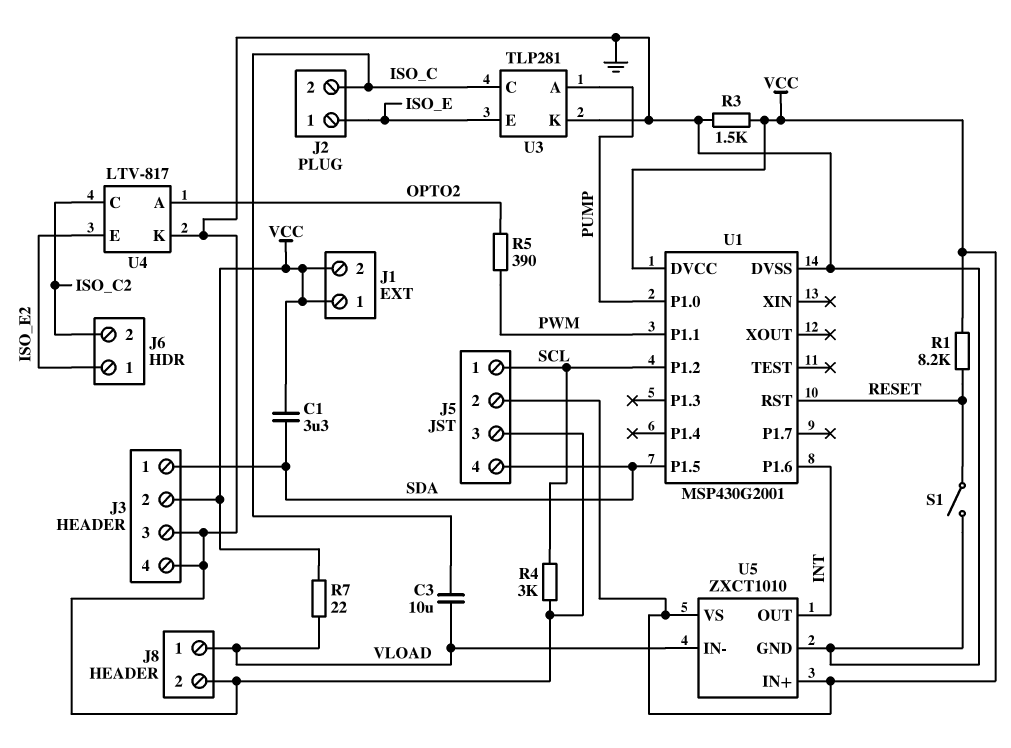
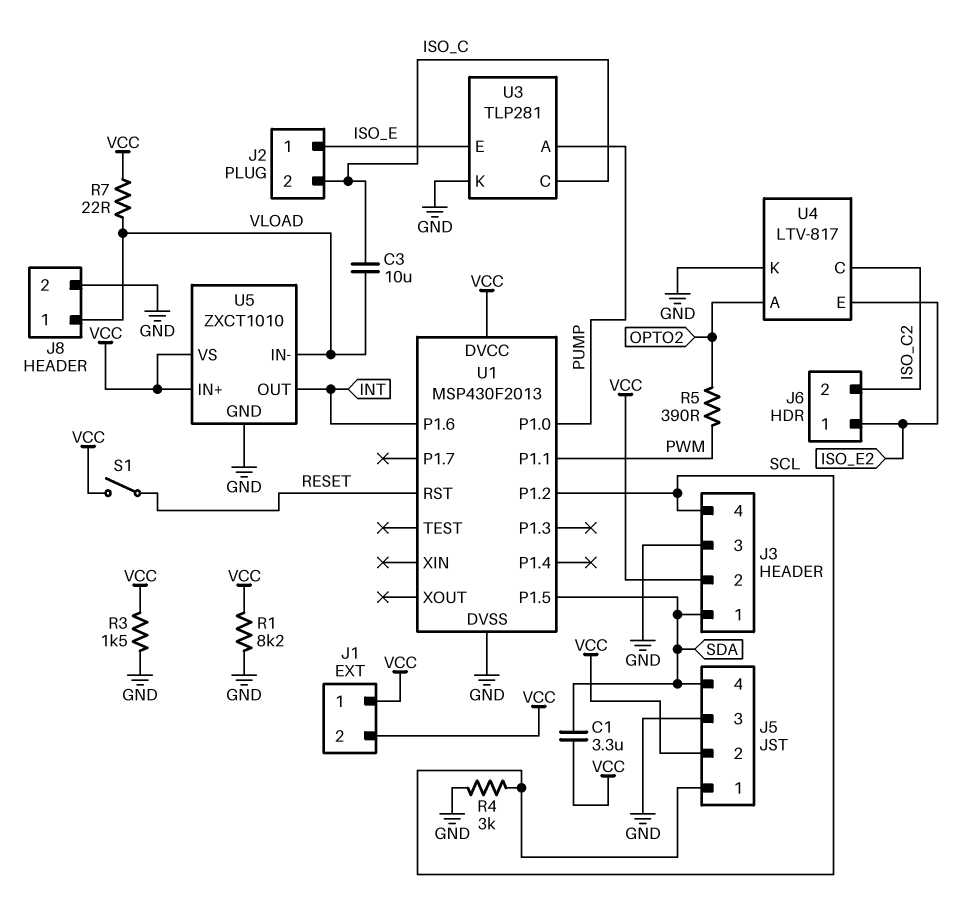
J3 pin 4: GND -> SCL
R1: 8.2k (RESET, VCC) -> 8.2k (GND, VCC)
S1: switch (GND, RESET) -> switch (RESET, VCC)
U1: MSP430G2001 -> MSP430F2013

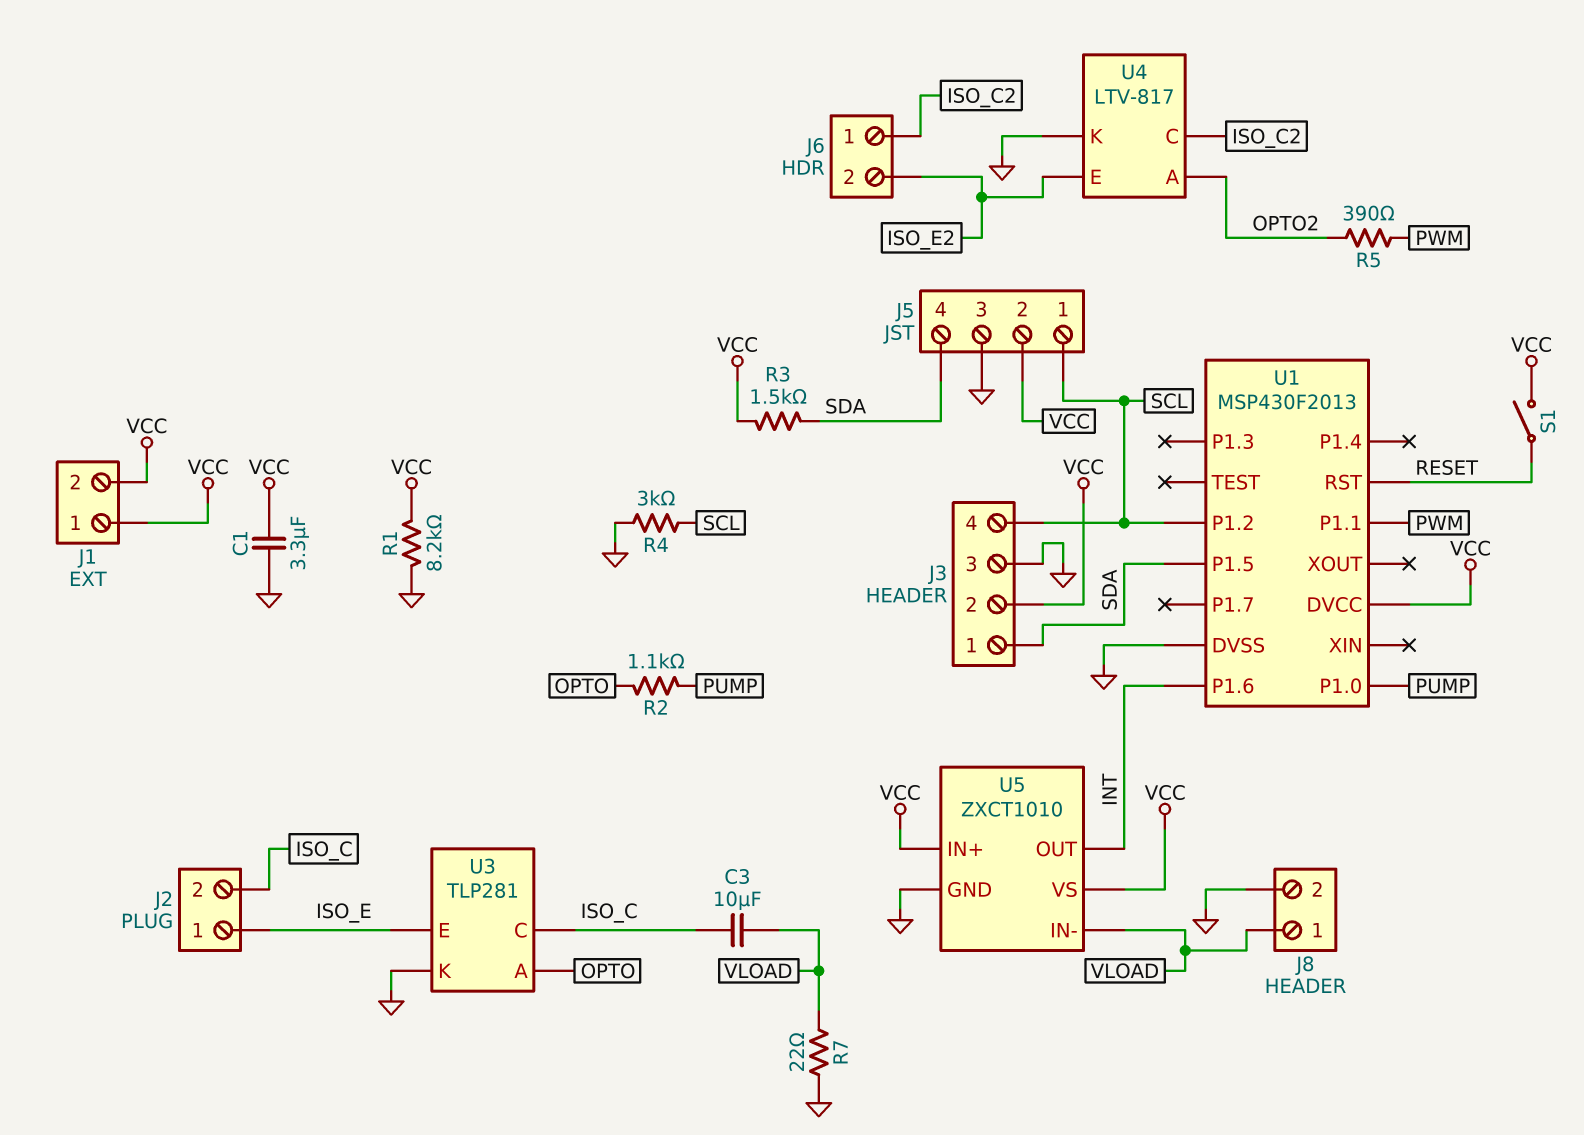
C1: 3.3uF (SDA, VCC) -> 3.3uF (GND, VCC)
J6 pin 1: ISO_E2 -> ISO_C2
J6 pin 2: ISO_C2 -> ISO_E2
R2: none -> 1.1k (OPTO, PUMP)
R3: 1.5k (GND, VCC) -> 1.5k (SDA, VCC)
R7: 22 (VCC, VLOAD) -> 22 (GND, VLOAD)
U3 pin A: PUMP -> OPTO

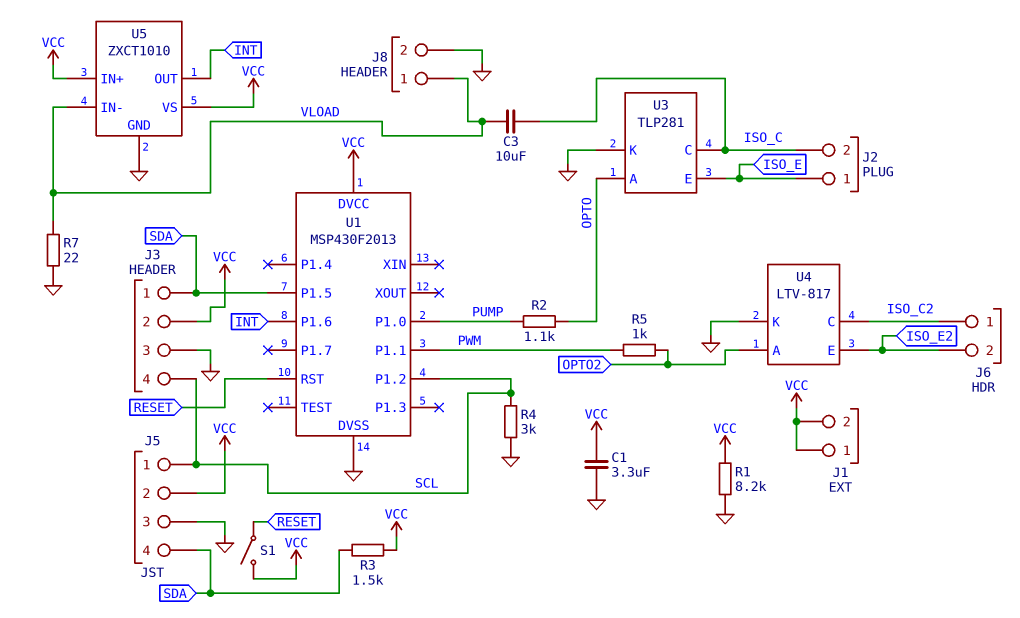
R5: 390 (OPTO2, PWM) -> 1k (OPTO2, PWM)

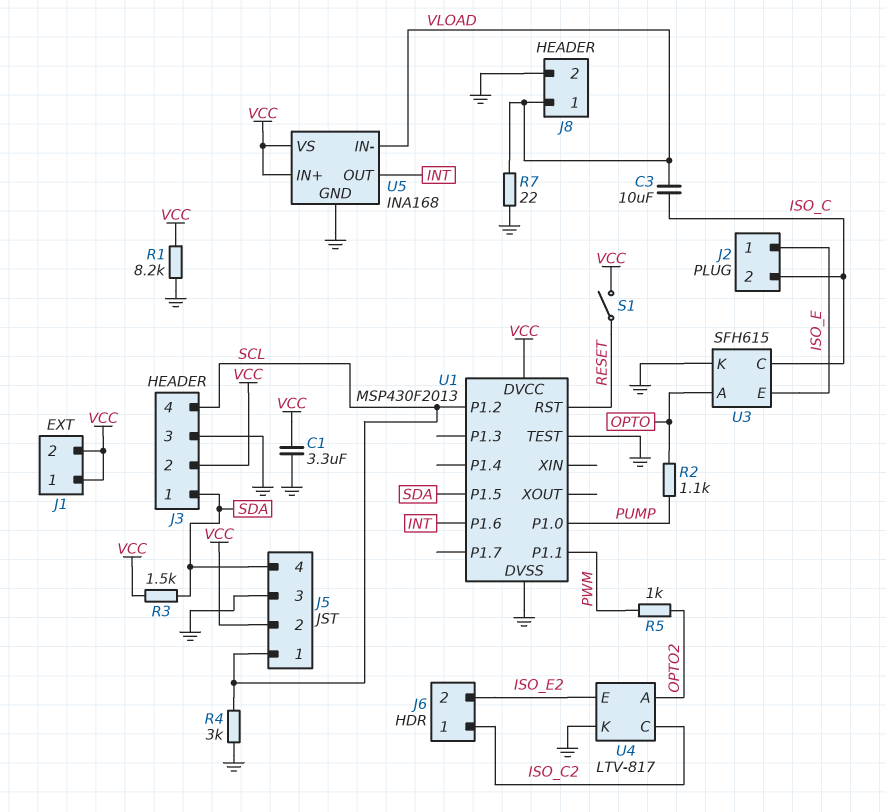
U1 pin TEST: none -> GND
U3: TLP281 -> SFH615
U5: ZXCT1010 -> INA168

